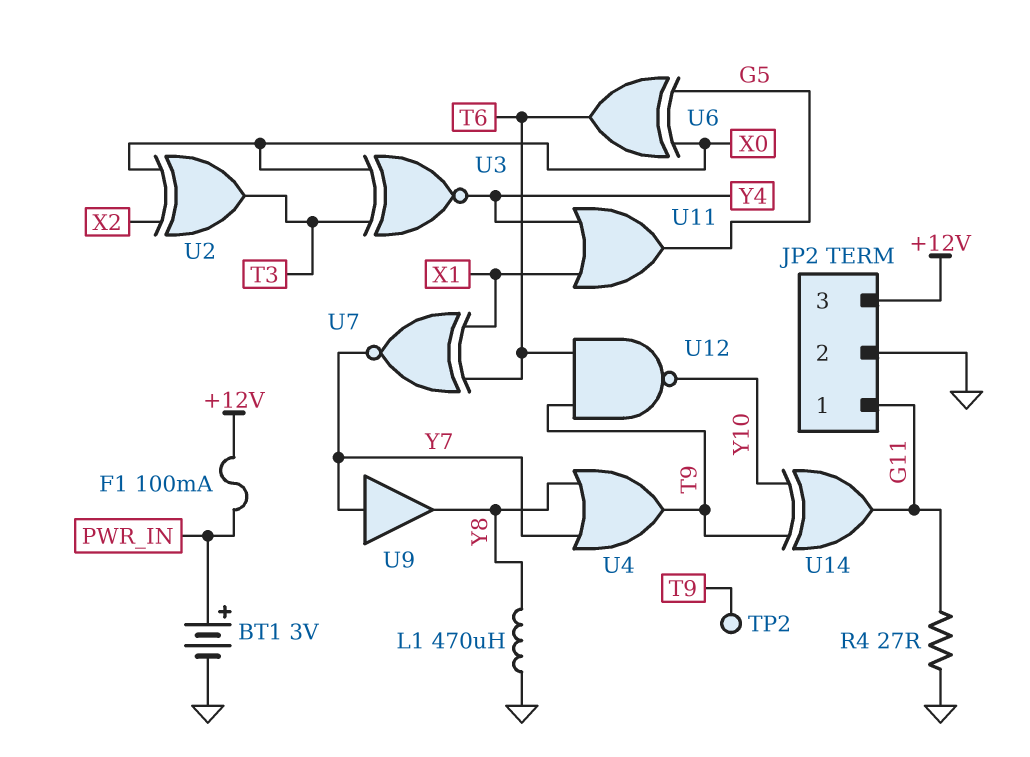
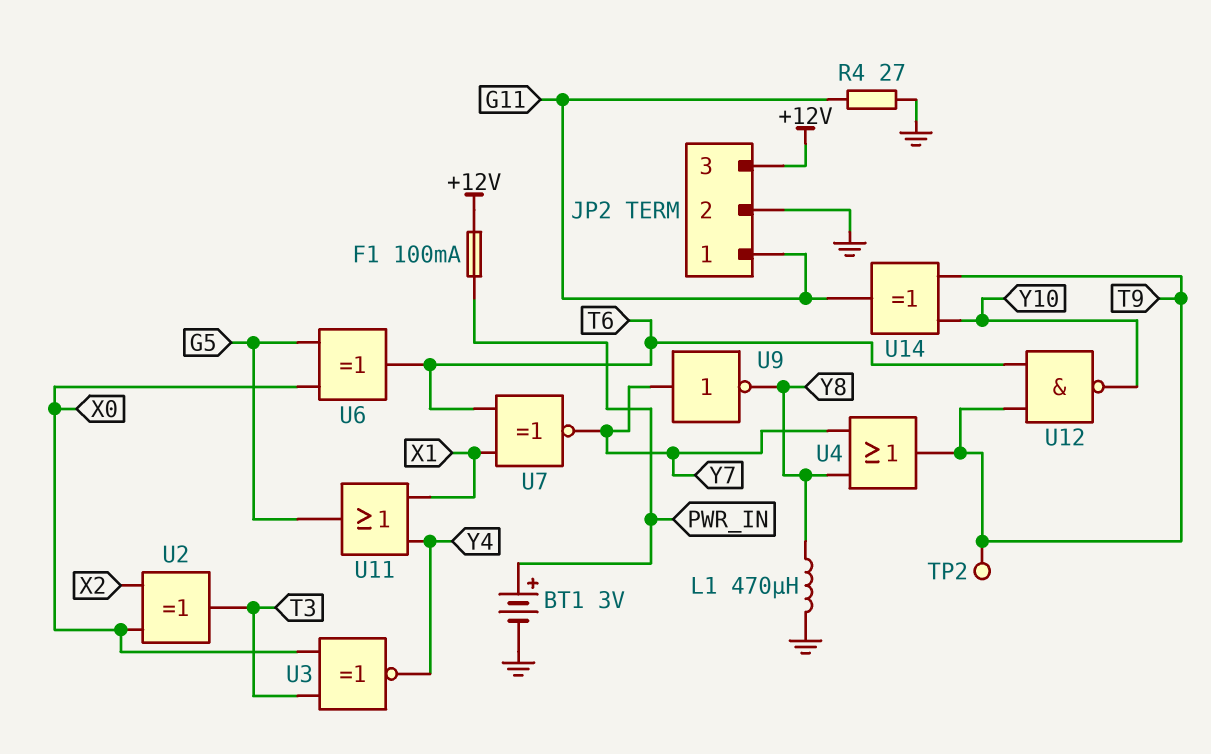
U9: buffer (in Y7, out Y8) -> NOT (in Y7, out Y8)

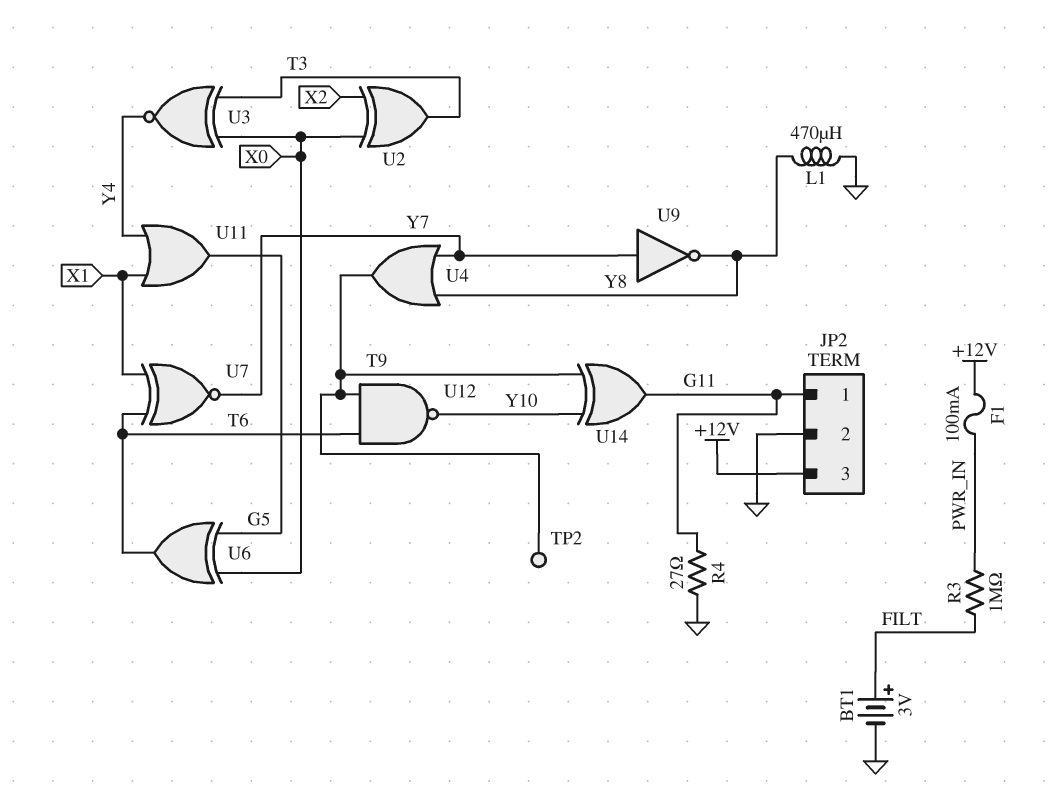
BT1: 3V (plus PWR_IN, minus GND) -> 3V (plus FILT, minus GND)
R3: none -> 1M (FILT, PWR_IN)

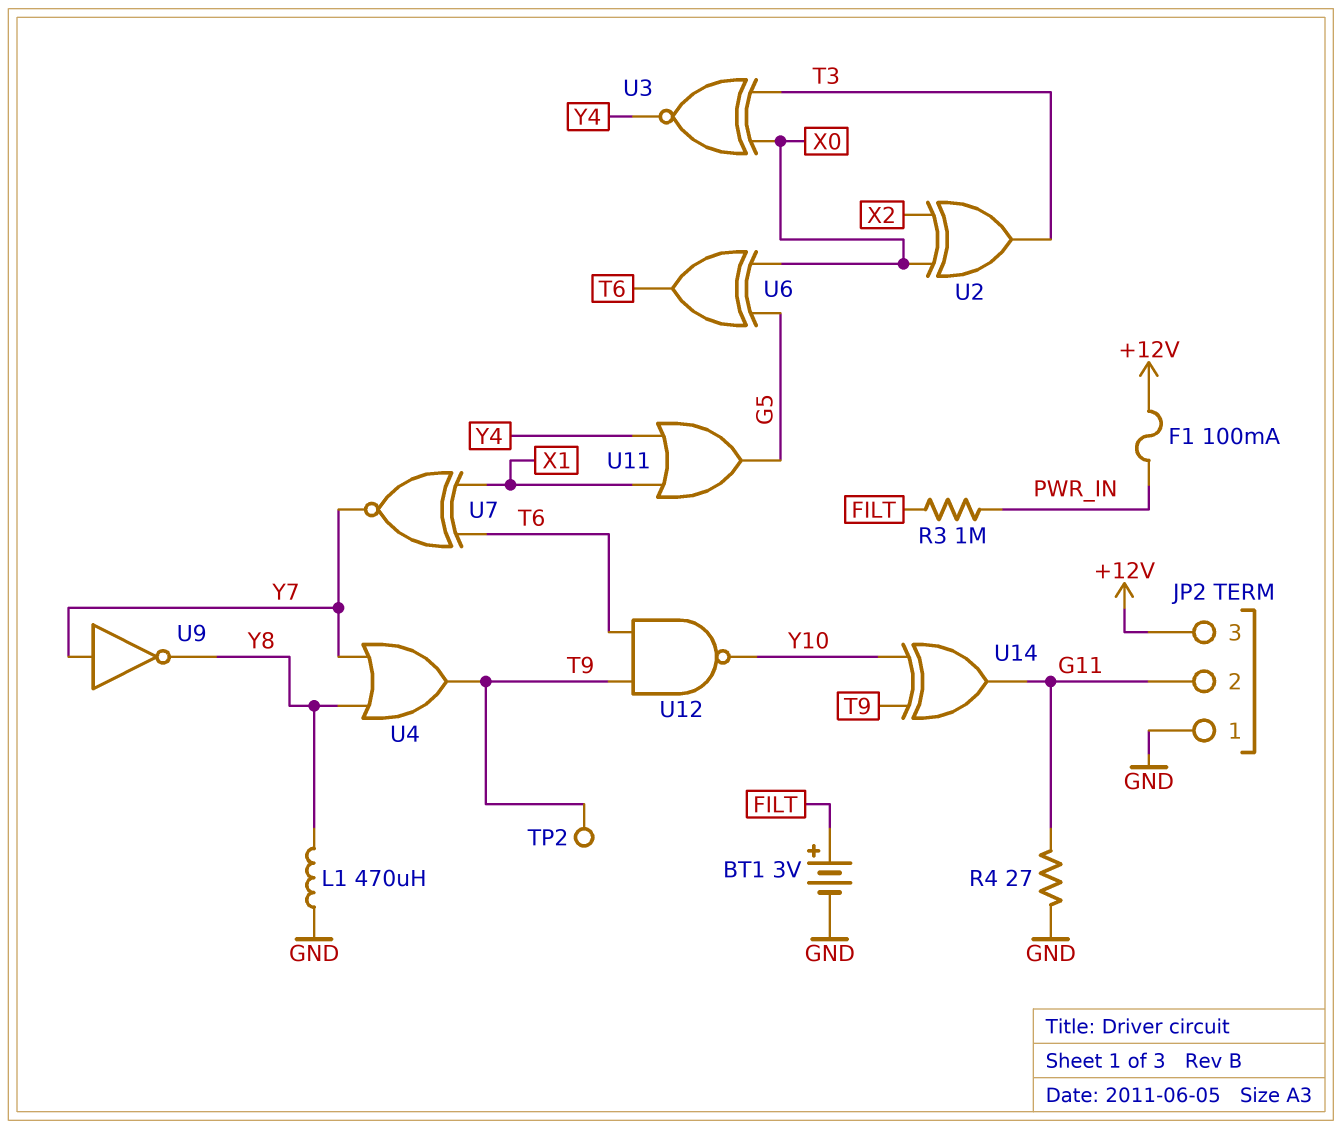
JP2 pin 1: G11 -> GND
JP2 pin 2: GND -> G11

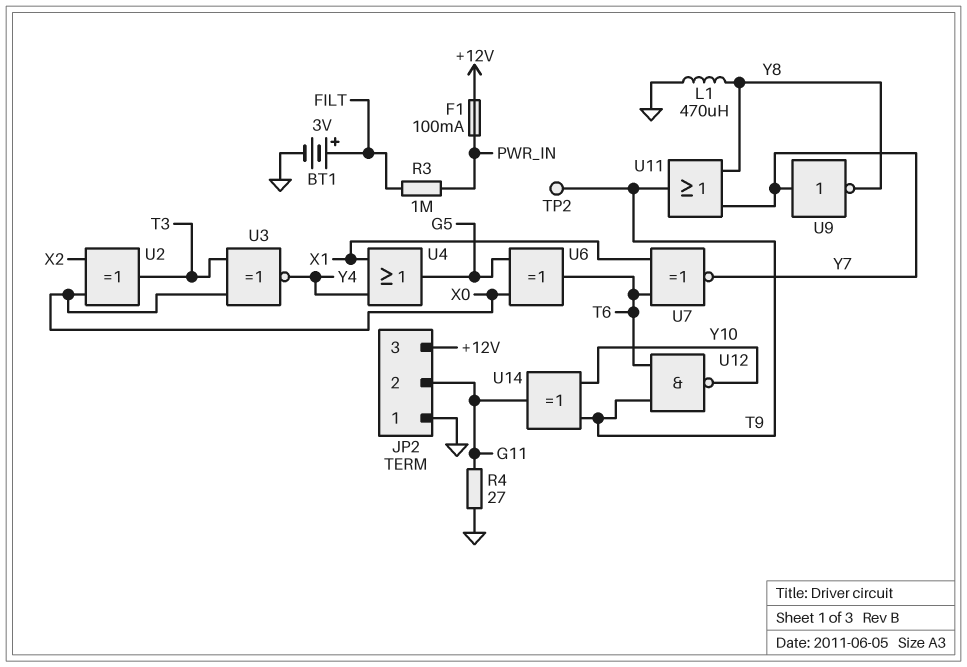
U4: OR (in Y7, in Y8, out T9) -> OR (in X1, in Y4, out G5)
U11: OR (in X1, in Y4, out G5) -> OR (in Y7, in Y8, out T9)

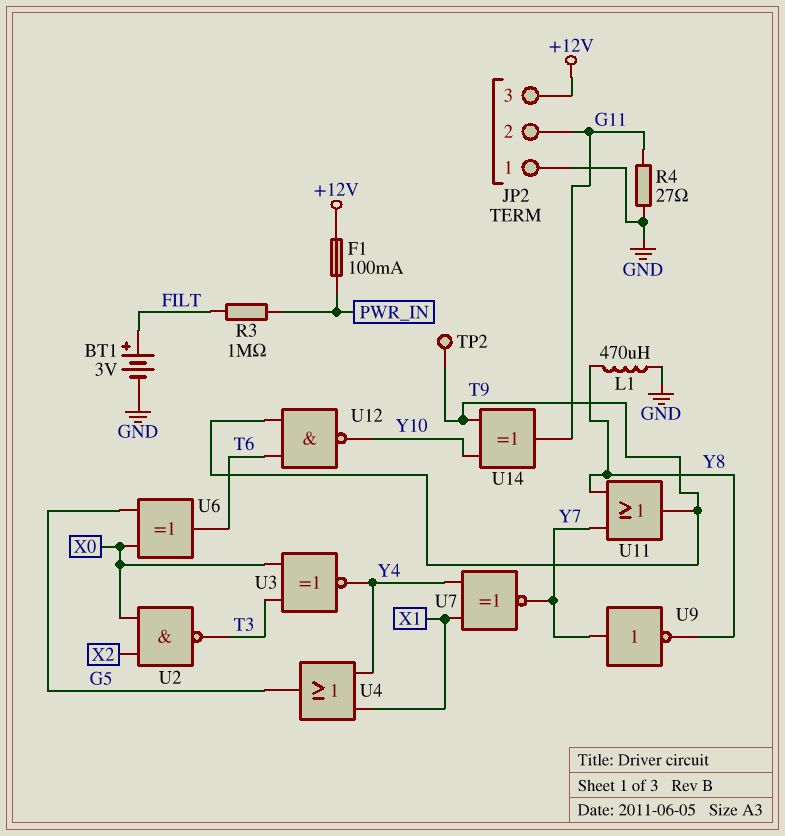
U2: XOR (in X0, in X2, out T3) -> NAND (in X0, in X2, out T3)
U7: XNOR (in T6, in X1, out Y7) -> XNOR (in X1, in Y4, out Y7)

